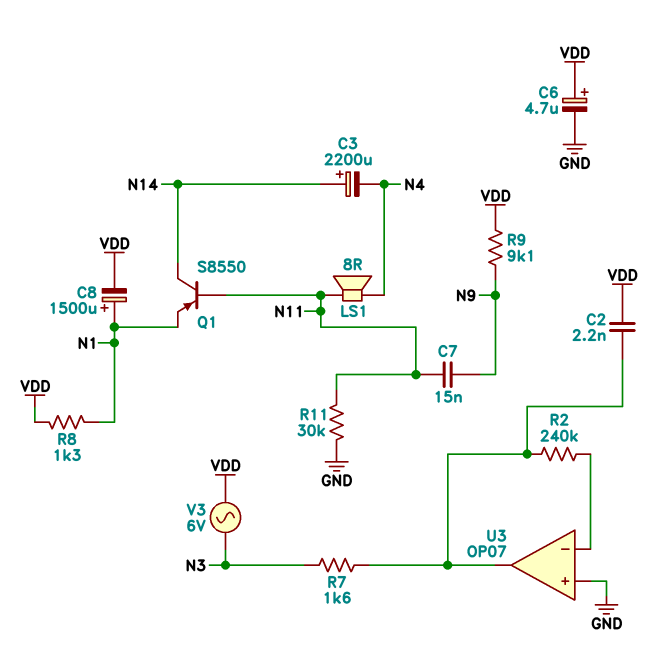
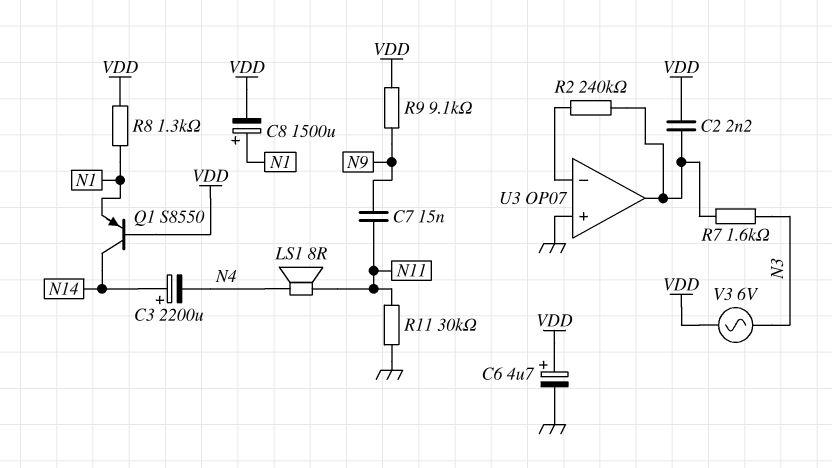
Q1: PNP S8550 (B N11, C N14, E N1) -> PNP S8550 (B VDD, C N14, E N1)

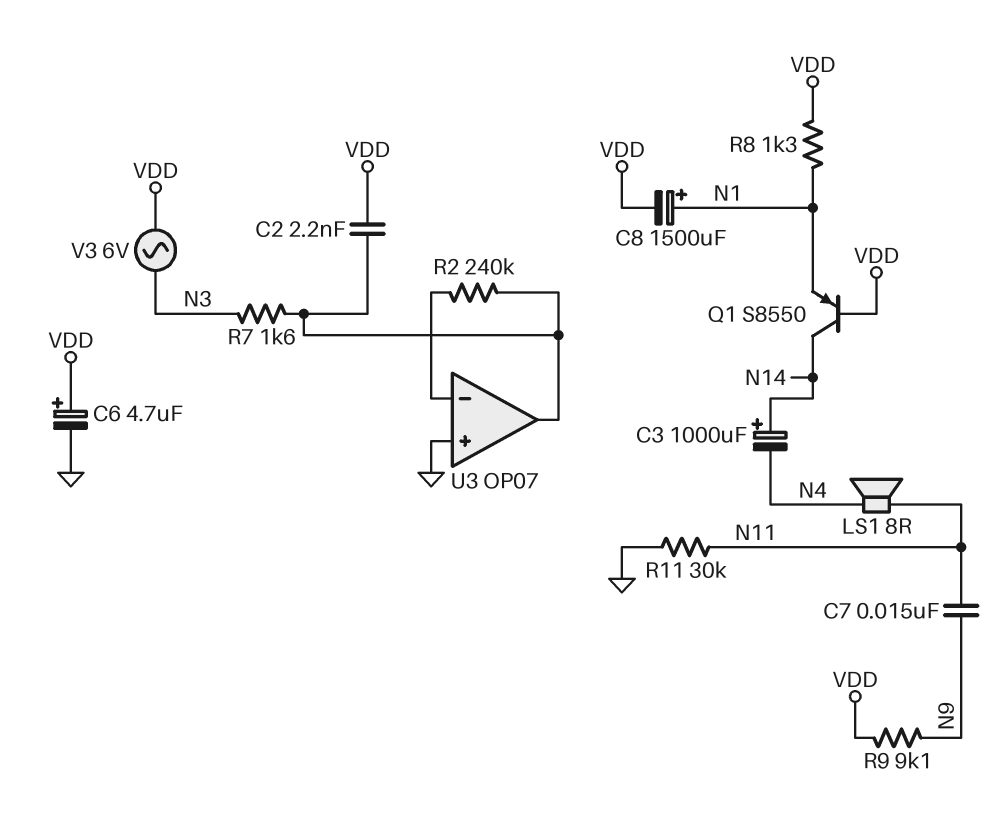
C3: 2200uF (plus N14, minus N4) -> 1000uF (plus N14, minus N4)

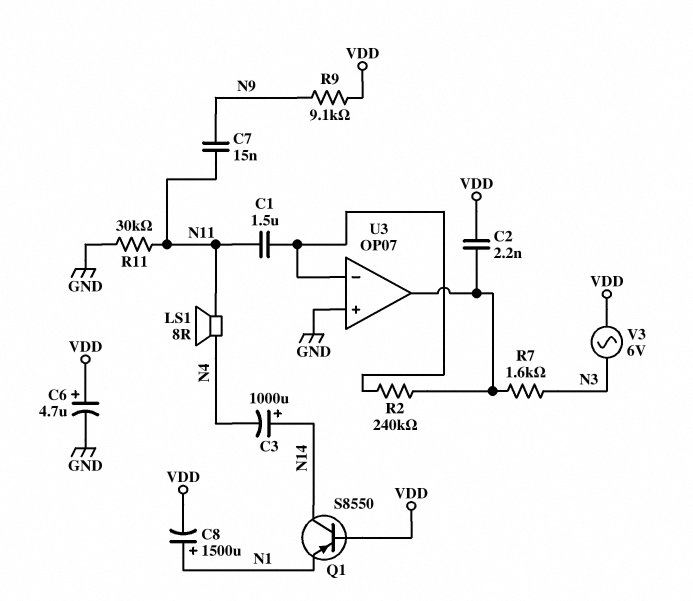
C1: none -> 1.5uF (N11, U3/in-)
R8: 1.3k (N1, VDD) -> none

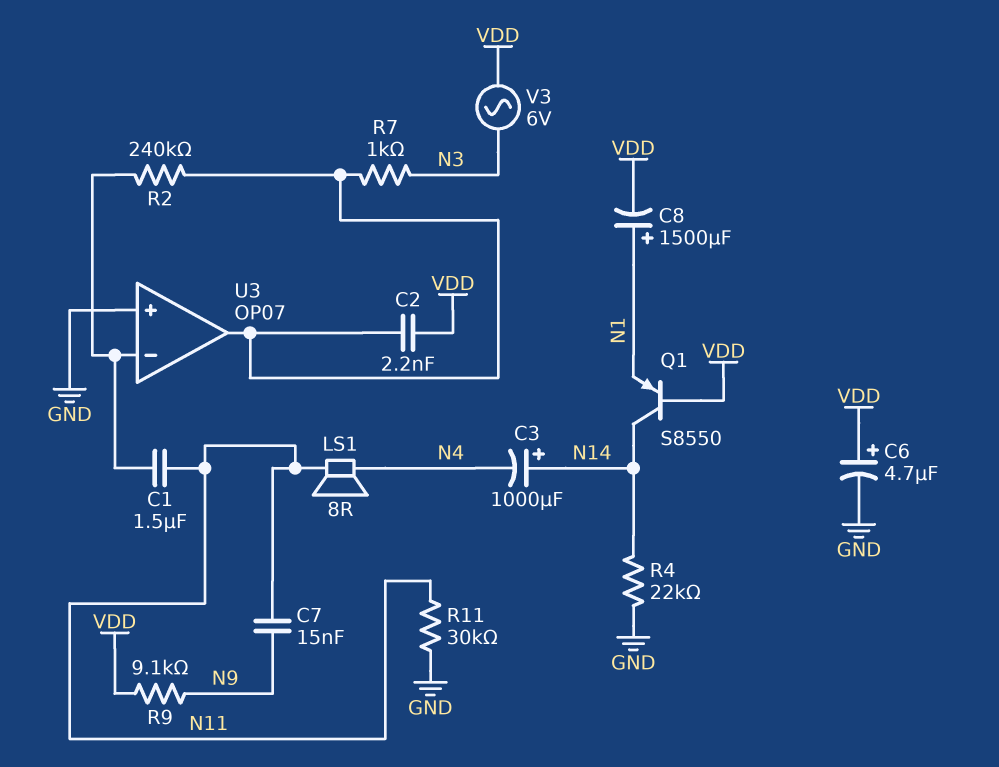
R4: none -> 22k (GND, N14)
R7: 1.6k (N3, U3/out) -> 1k (N3, U3/out)

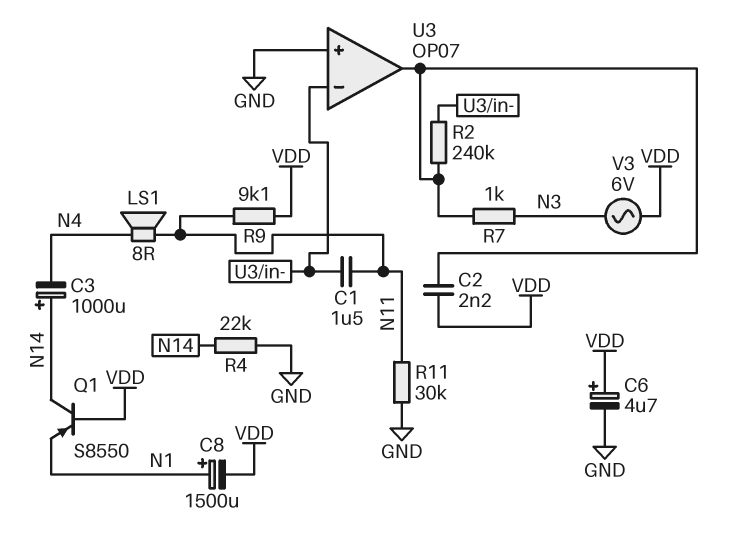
C7: 15nF (N9, N11) -> none
R9: 9.1k (N9, VDD) -> 9.1k (N11, VDD)

